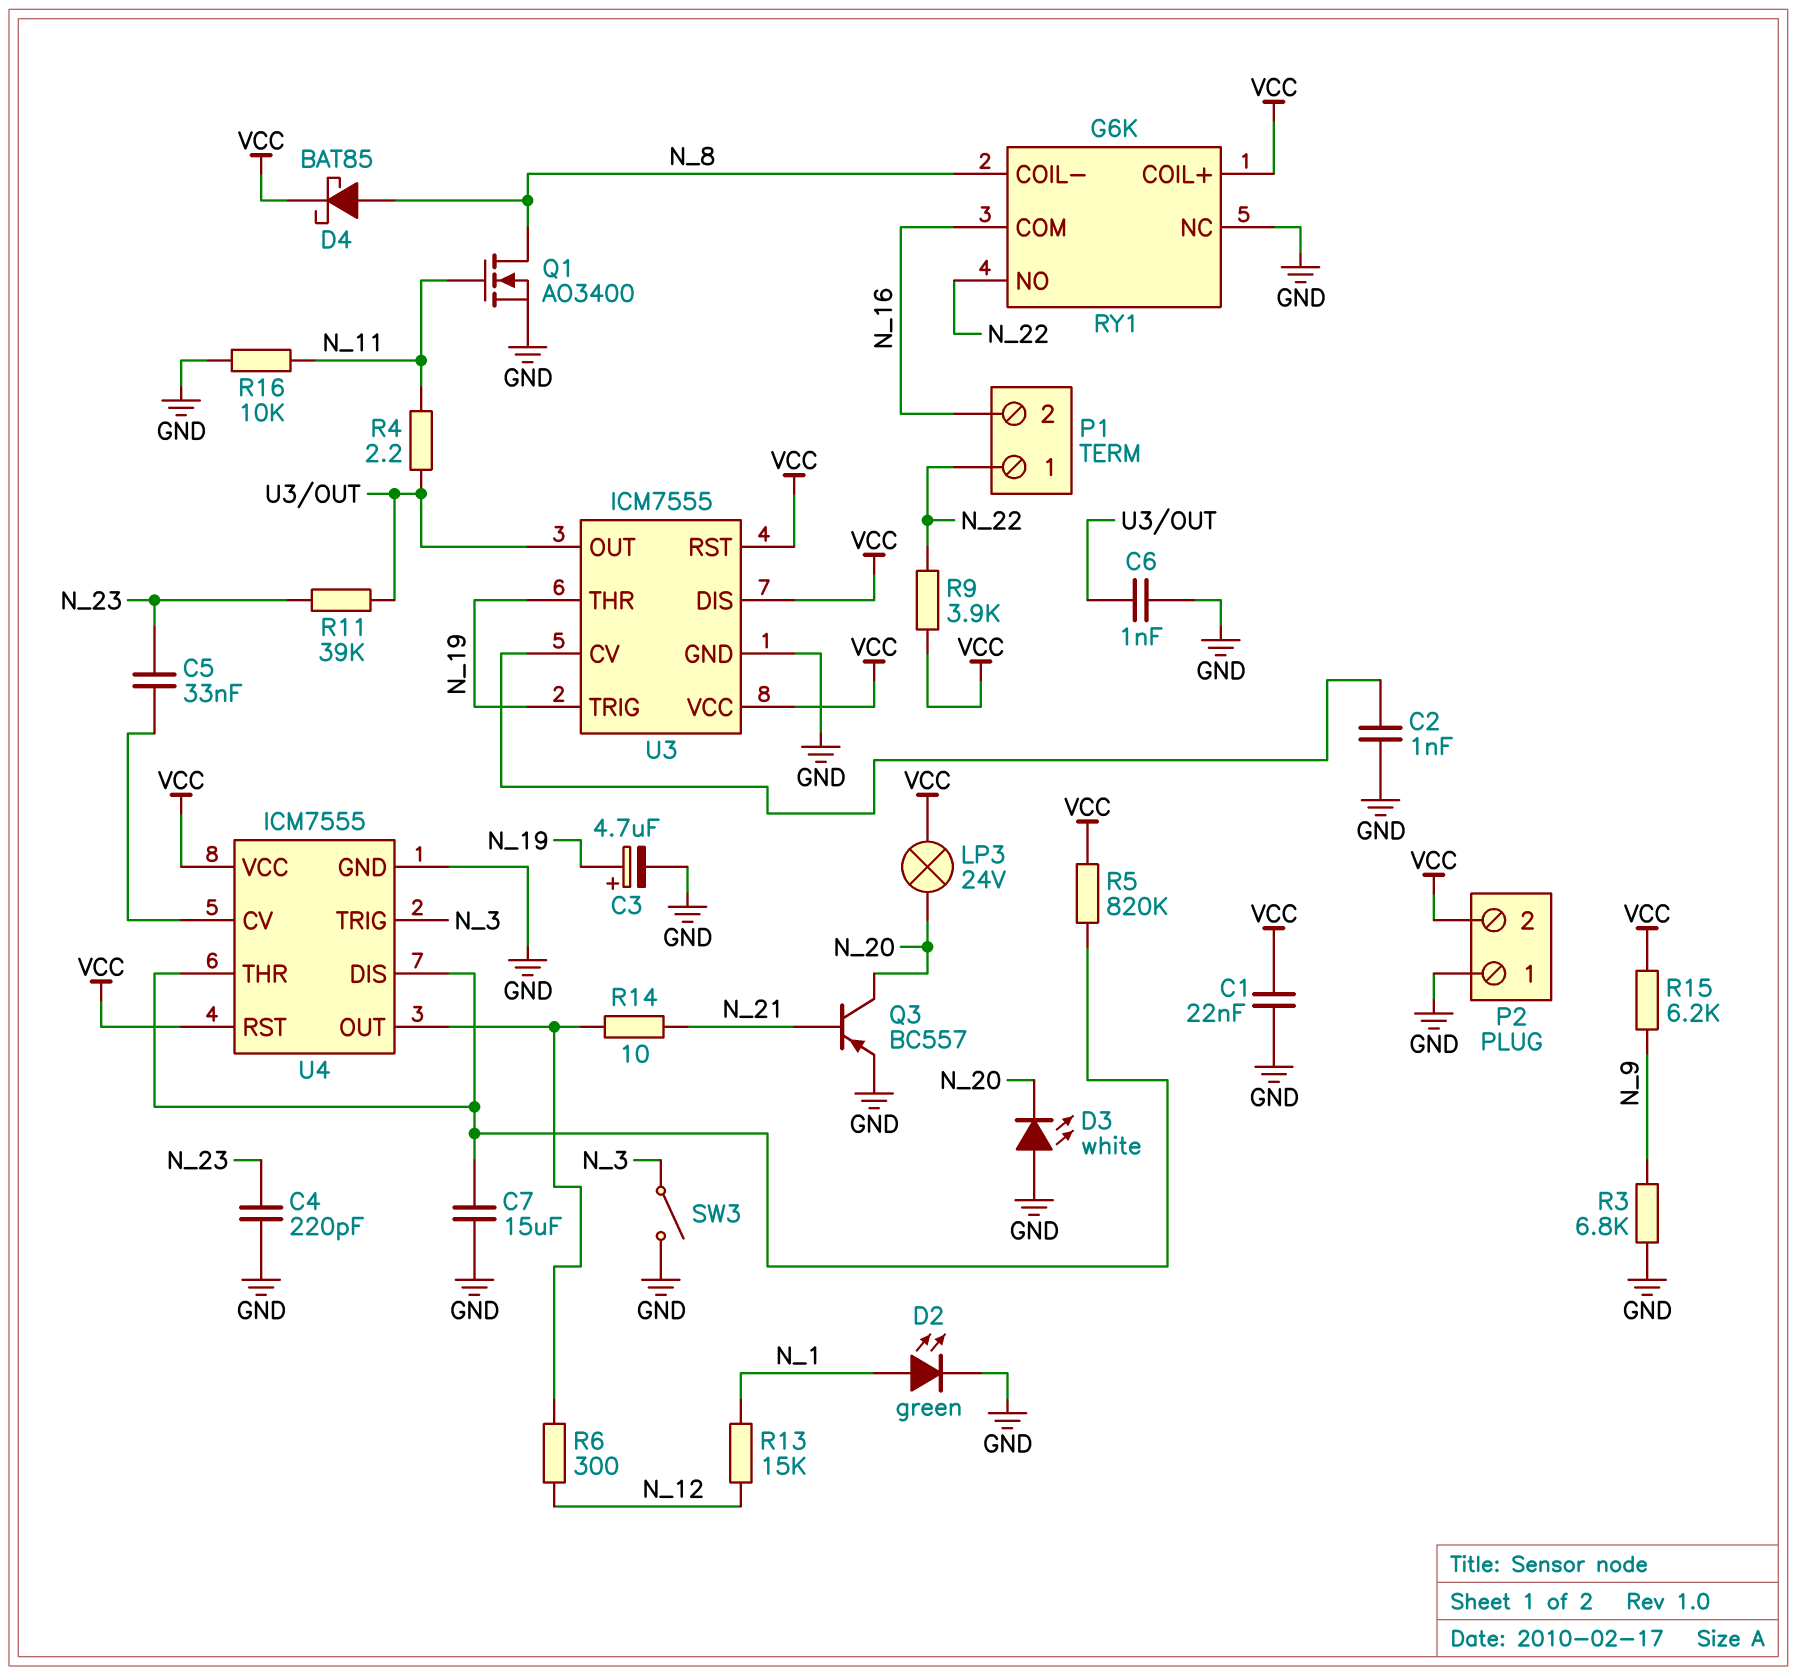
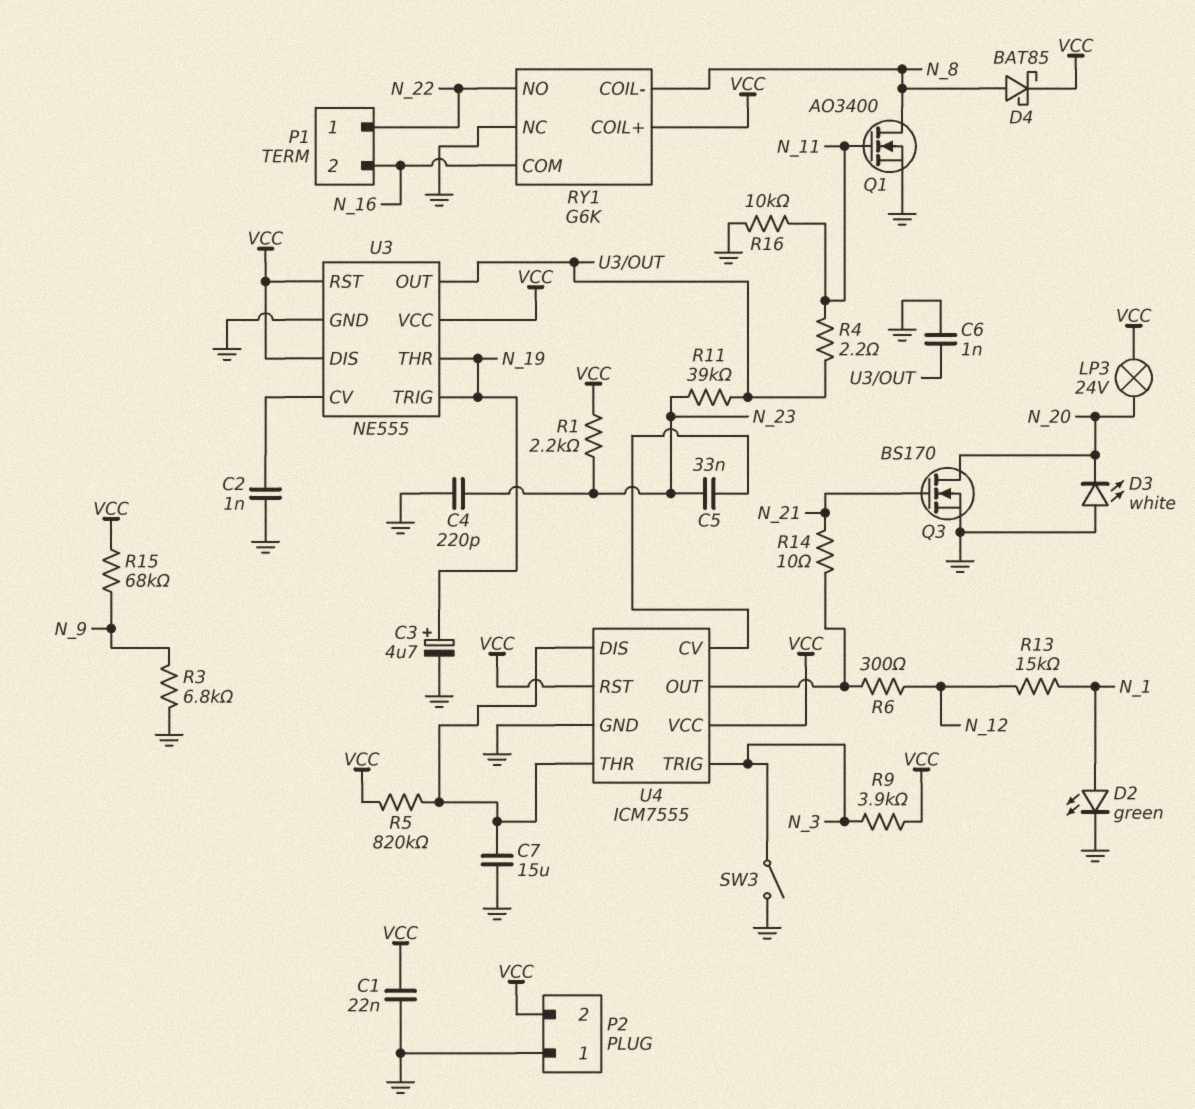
Q3: PNP BC557 (B N_21, C N_20, E GND) -> NMOS BS170 (G N_21, D N_20, S GND)
R1: none -> 2.2k (N_23, VCC)
R9: 3.9k (N_22, VCC) -> 3.9k (N_3, VCC)
R15: 6.2k (N_9, VCC) -> 68k (N_9, VCC)
U3: ICM7555 -> NE555

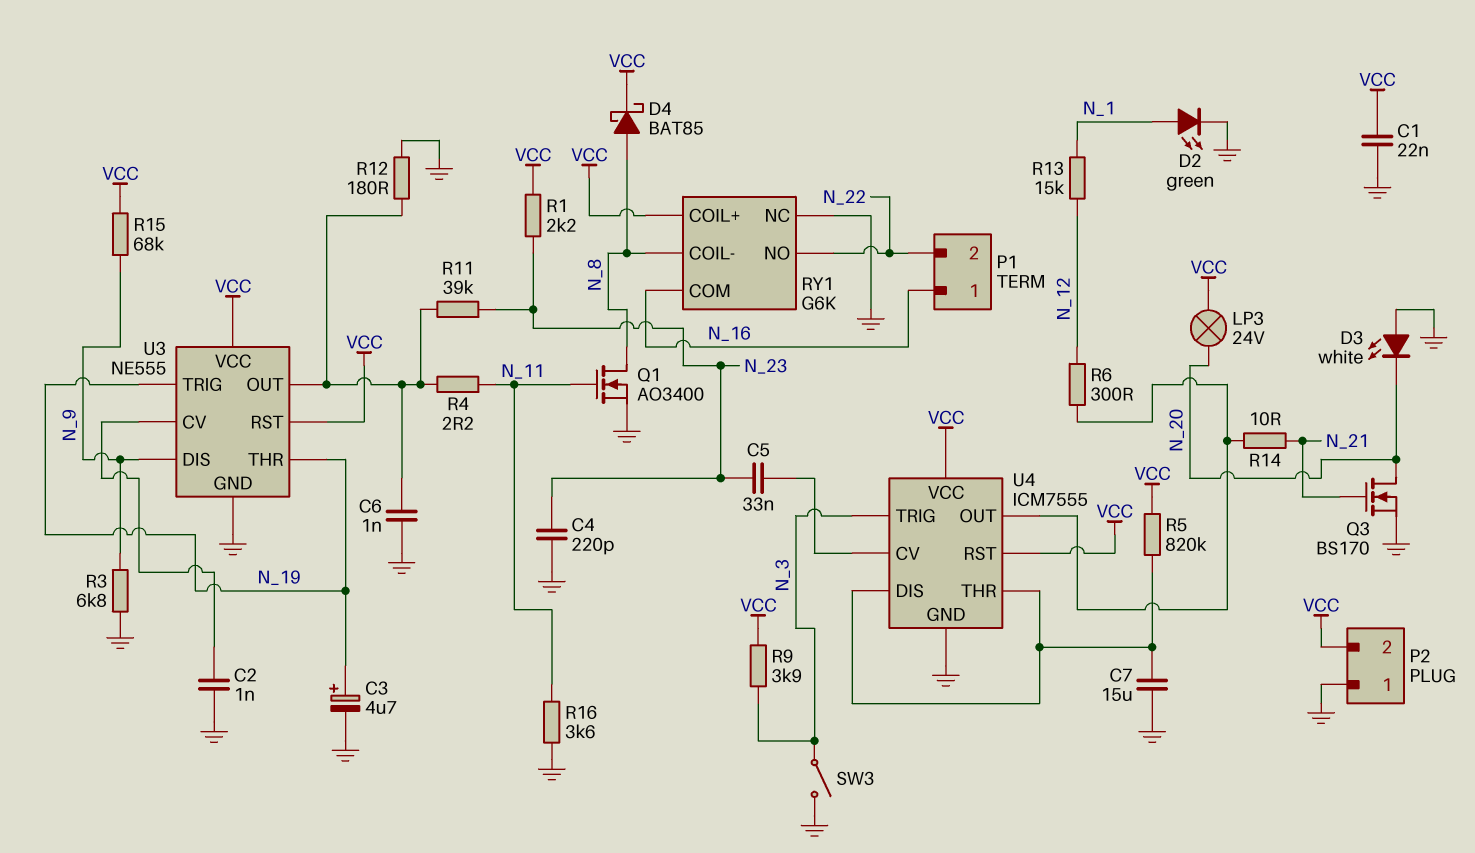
P1 pin 1: N_22 -> N_16
P1 pin 2: N_16 -> N_22
R12: none -> 180 (GND, U3/OUT)
R16: 10k (GND, N_11) -> 3.6k (GND, N_11)
U3 pin DIS: VCC -> N_9

